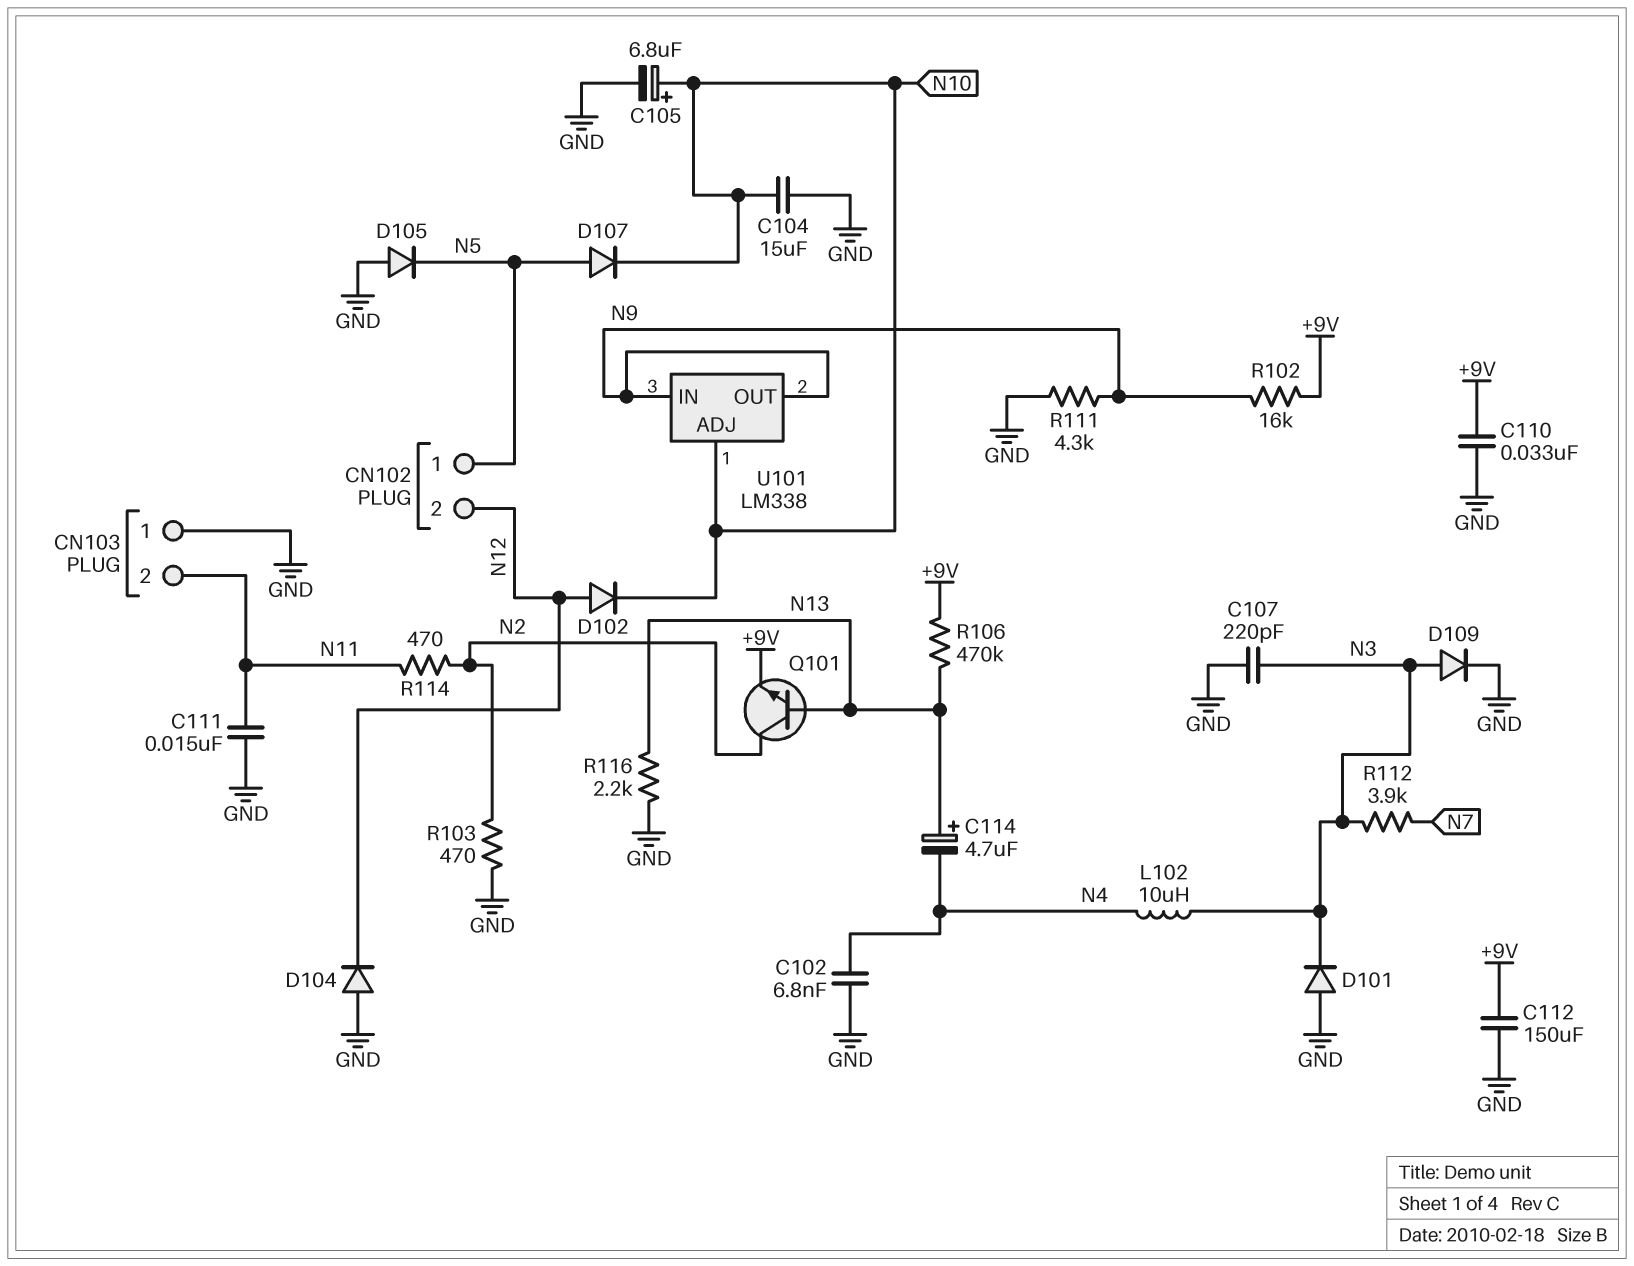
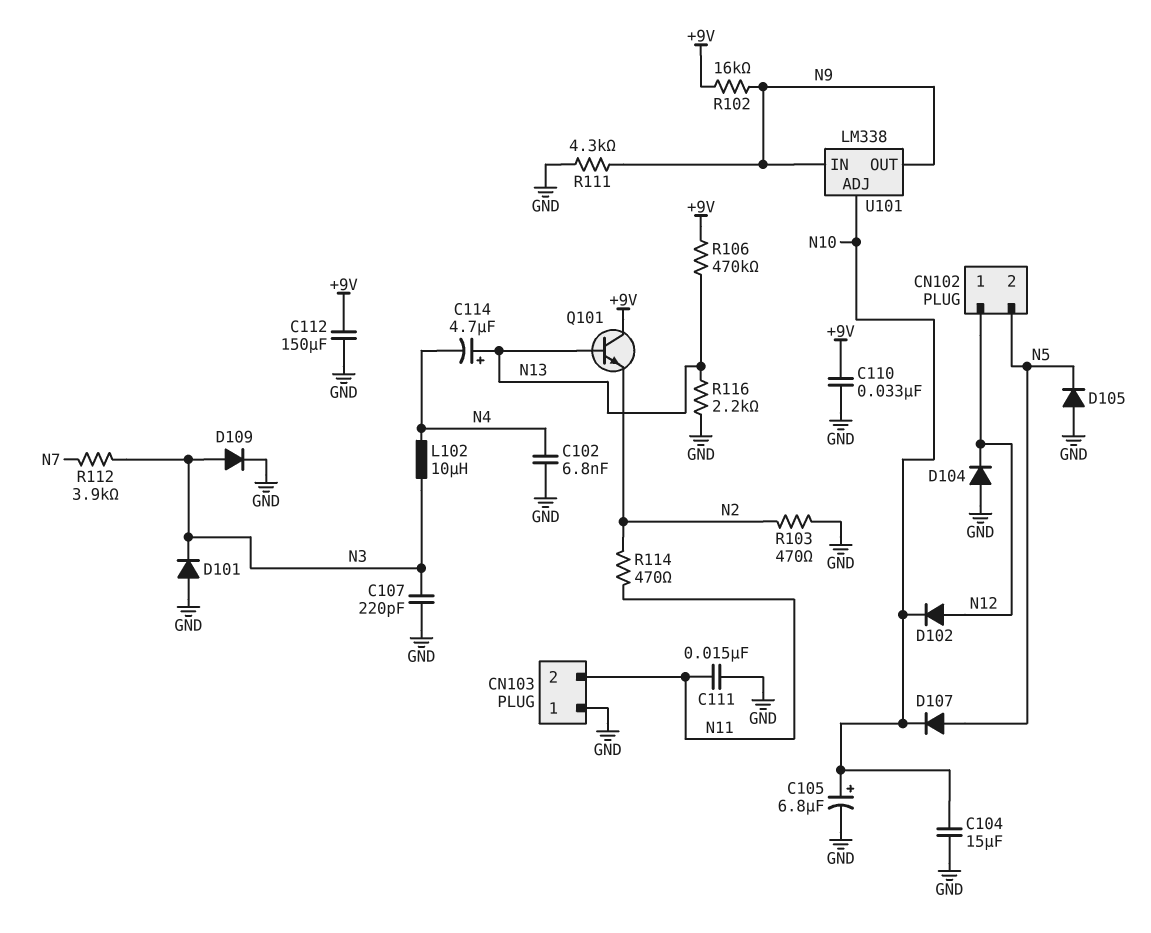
CN102 pin 1: N5 -> N12
CN102 pin 2: N12 -> N5
Q101: NPN (B N13, C N2, E +9V) -> NPN (B N13, C +9V, E N2)

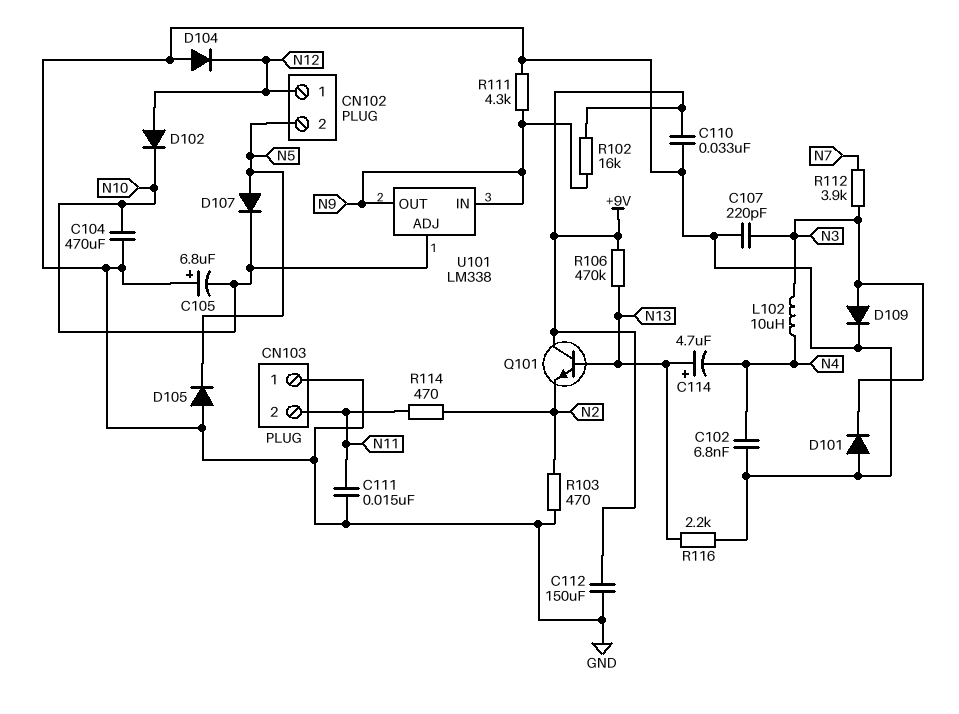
C104: 15uF (GND, N10) -> 470uF (GND, N10)
C105: 6.8uF (plus N10, minus GND) -> 6.8uF (plus GND, minus N10)

